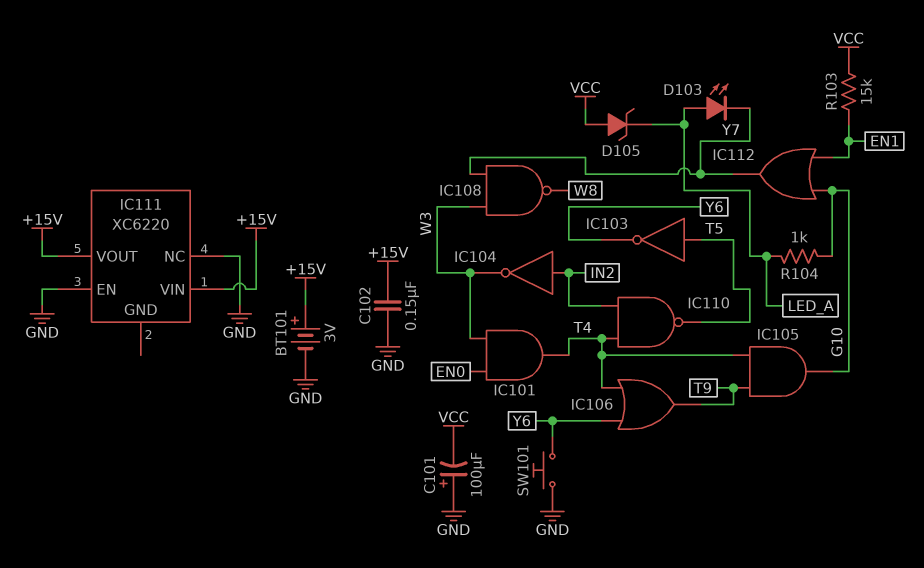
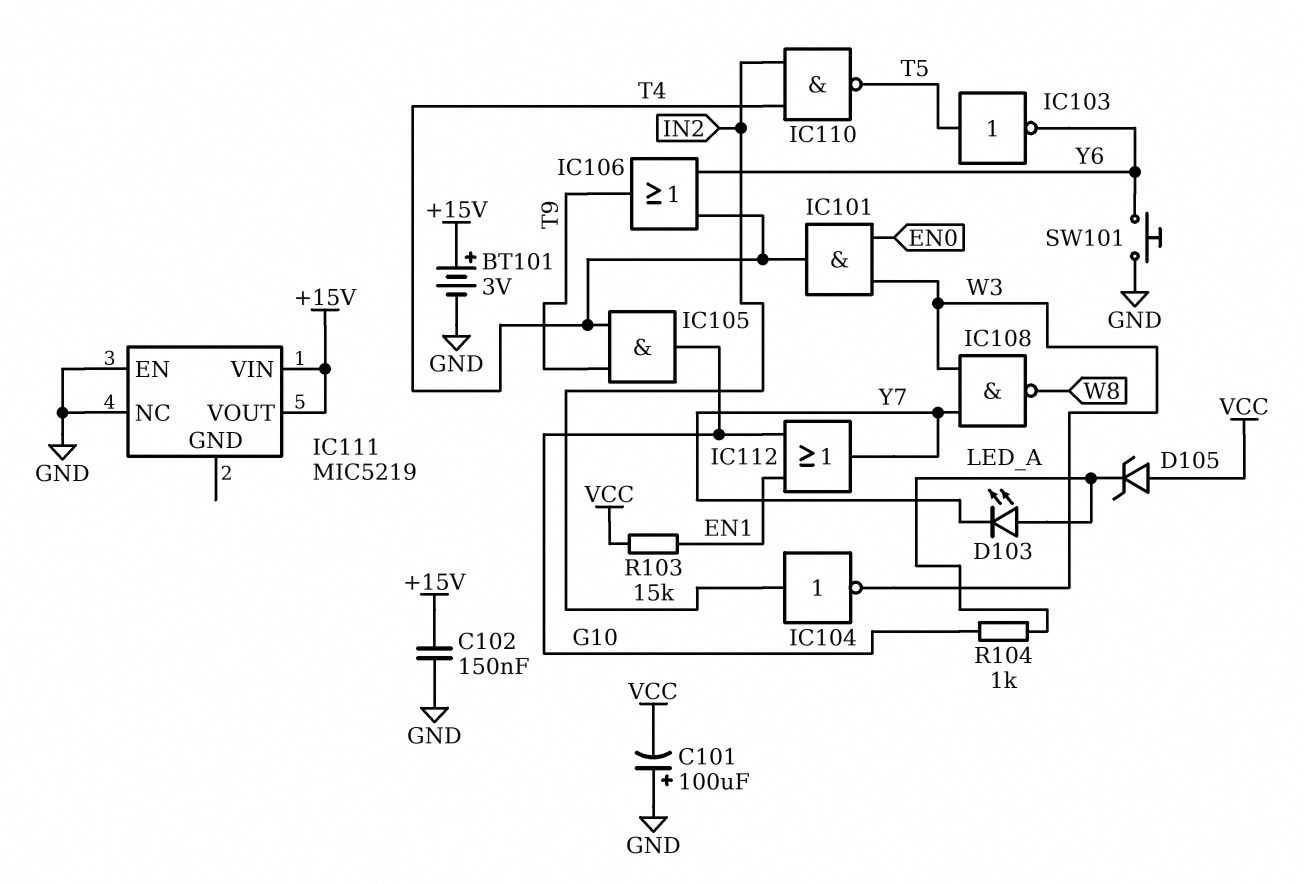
IC111: XC6220 -> MIC5219

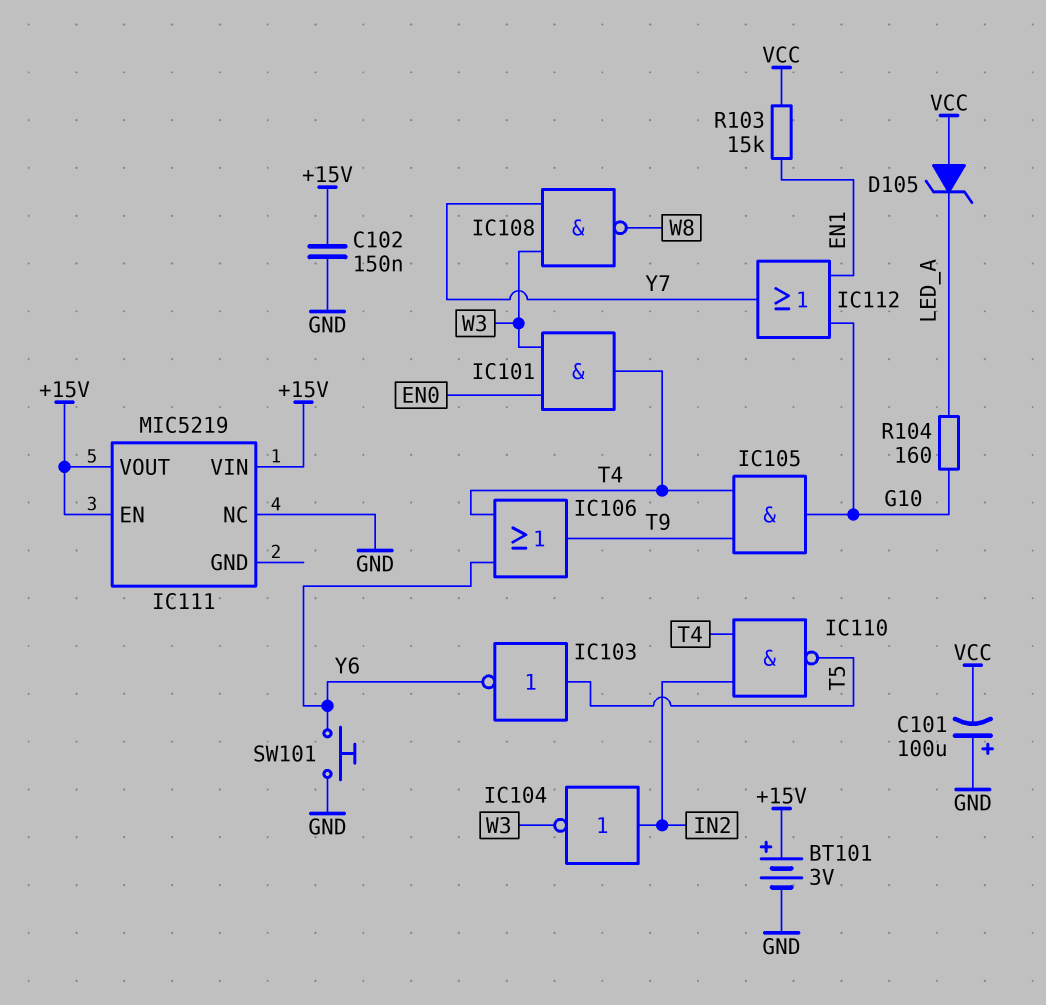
D103: LED (A LED_A, K Y7) -> none
IC111 pin EN: GND -> +15V
R104: 1k (G10, LED_A) -> 160 (G10, LED_A)

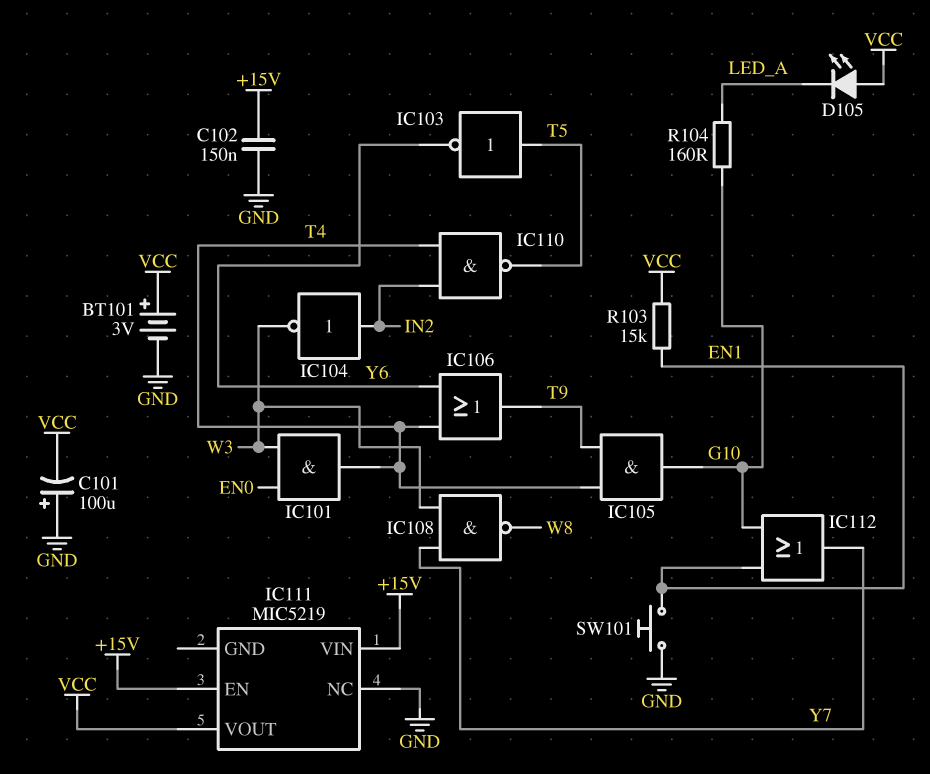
BT101: 3V (plus +15V, minus GND) -> 3V (plus VCC, minus GND)
D105: zener (A VCC, K LED_A) -> LED (A VCC, K LED_A)
IC111 pin VOUT: +15V -> VCC
SW101: button (GND, Y6) -> button (EN1, GND)

